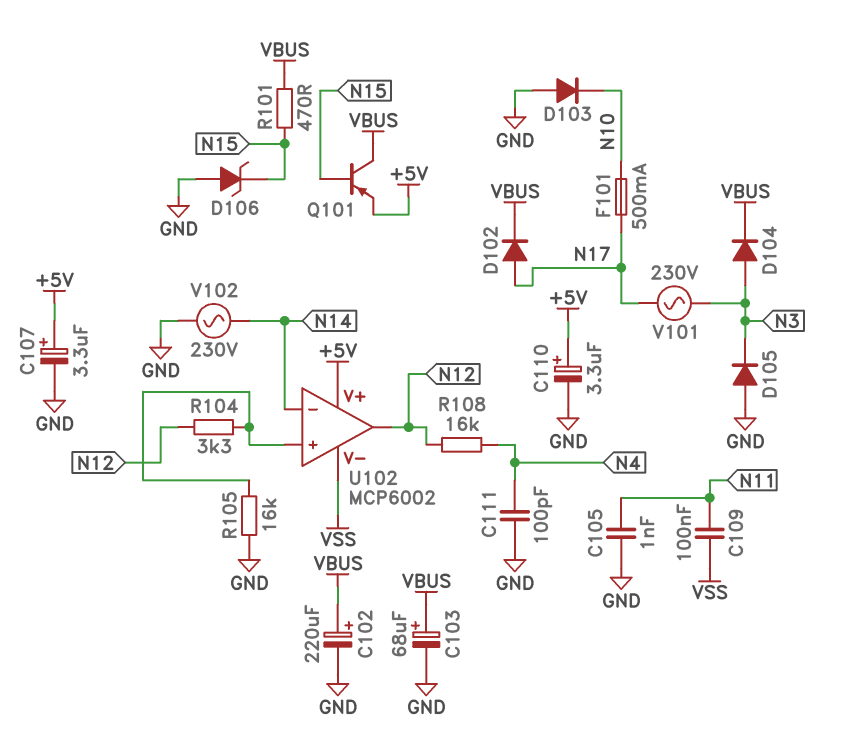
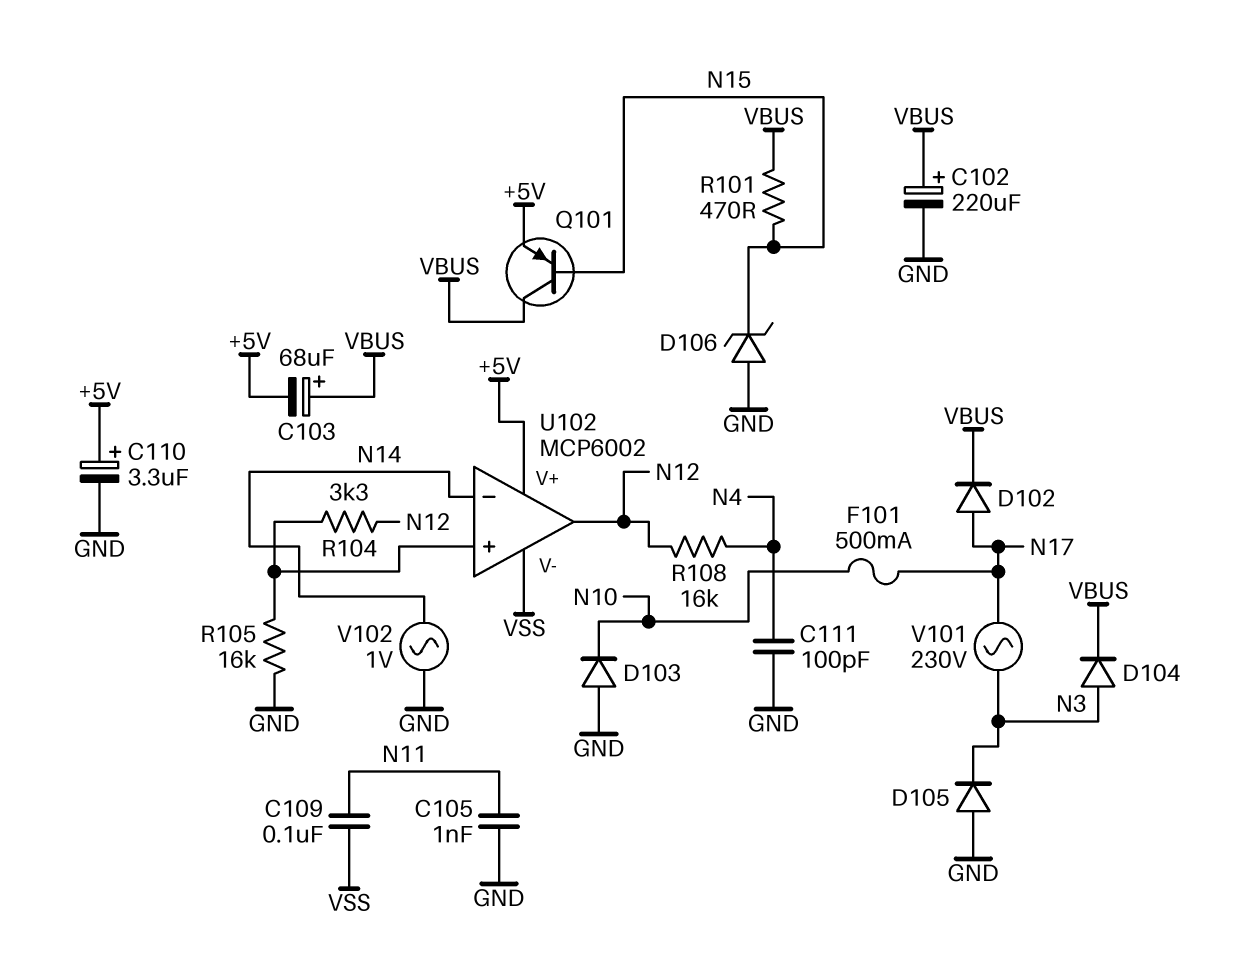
C103: 68uF (plus VBUS, minus GND) -> 68uF (plus VBUS, minus +5V)
C107: 3.3uF (plus +5V, minus GND) -> none
V102: AC 230V (GND, N14) -> AC 1V (GND, N14)

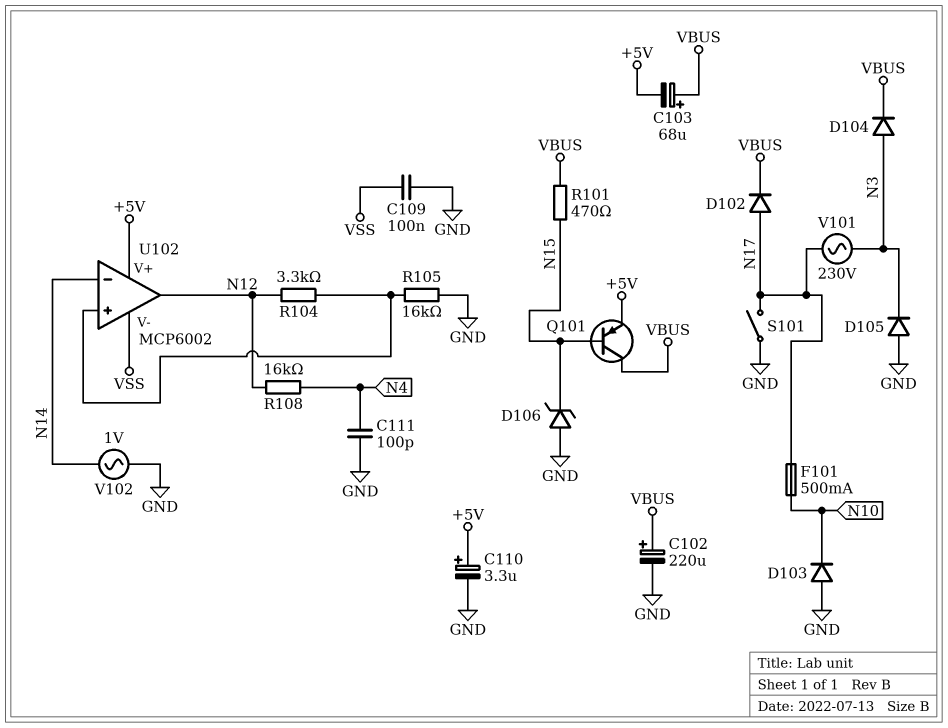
C105: 1nF (GND, N11) -> none
C109: 100nF (N11, VSS) -> 100nF (GND, VSS)
S101: none -> switch (GND, N17)

